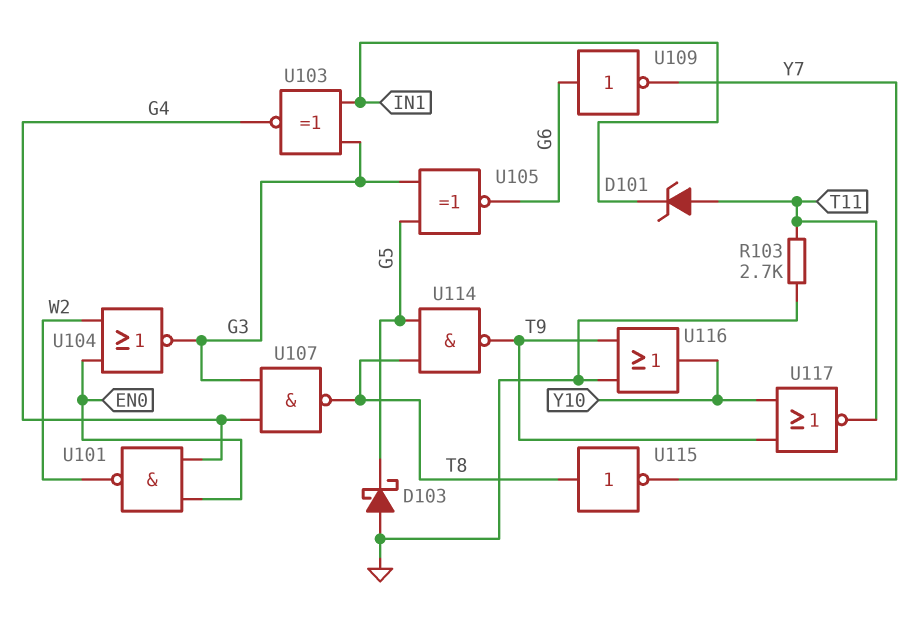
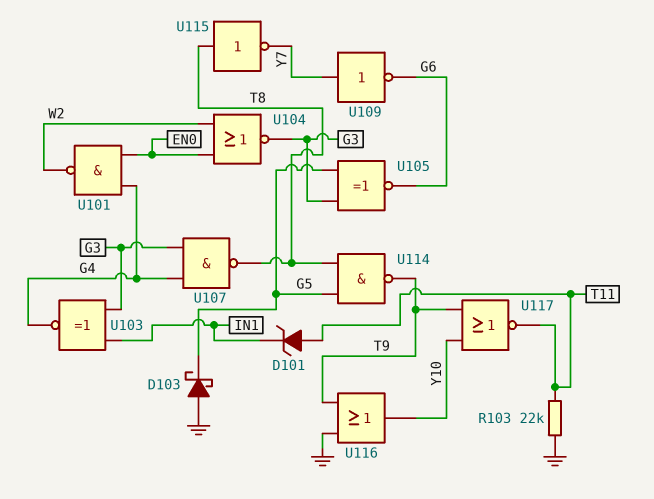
R103: 2.7k (GND, T11) -> 22k (GND, T11)
U109: NOT (in G6, out Y7) -> NOT (in Y7, out G6)

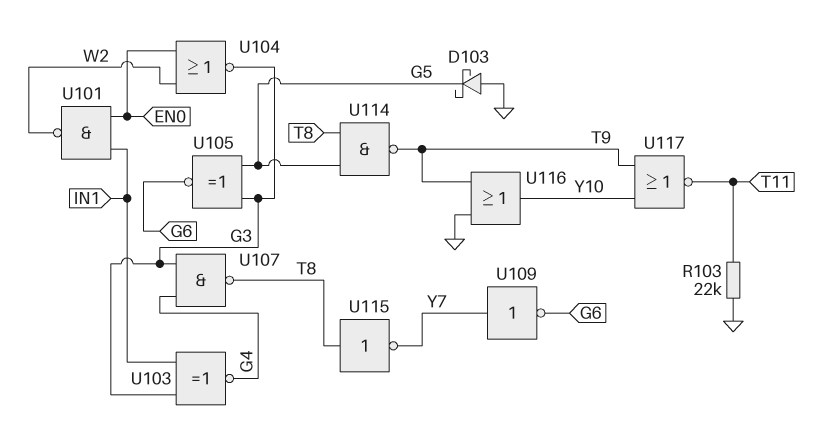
D101: zener (A T11, K IN1) -> none
U101: NAND (in EN0, in G4, out W2) -> NAND (in EN0, in IN1, out W2)

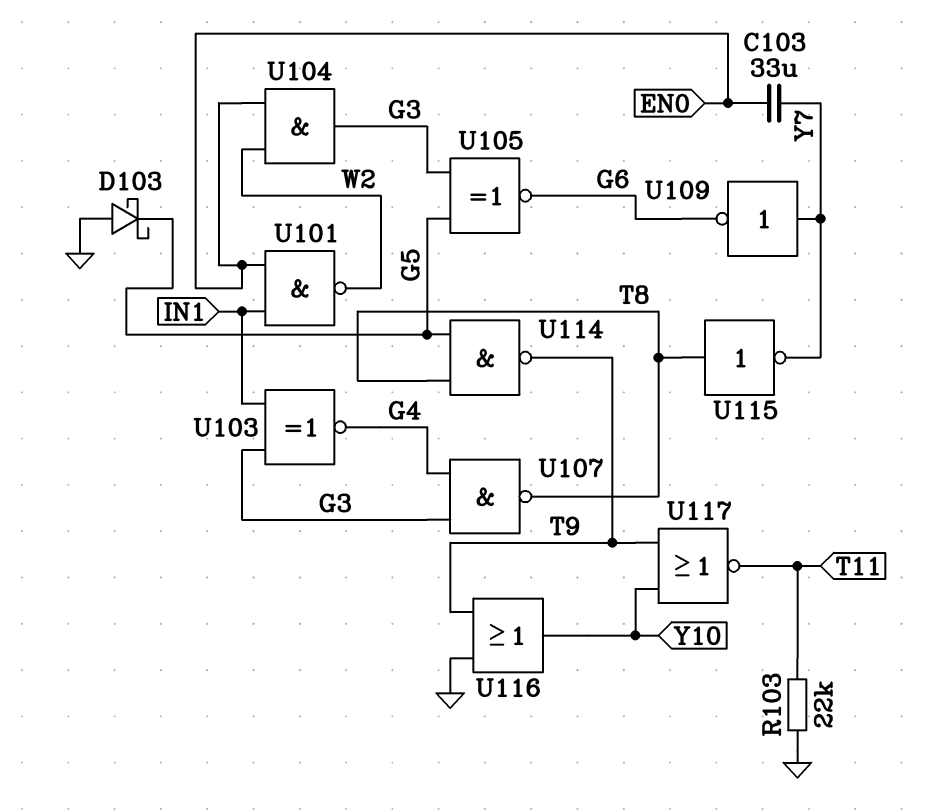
C103: none -> 33uF (EN0, Y7)
U104: NOR (in EN0, in W2, out G3) -> AND (in EN0, in W2, out G3)

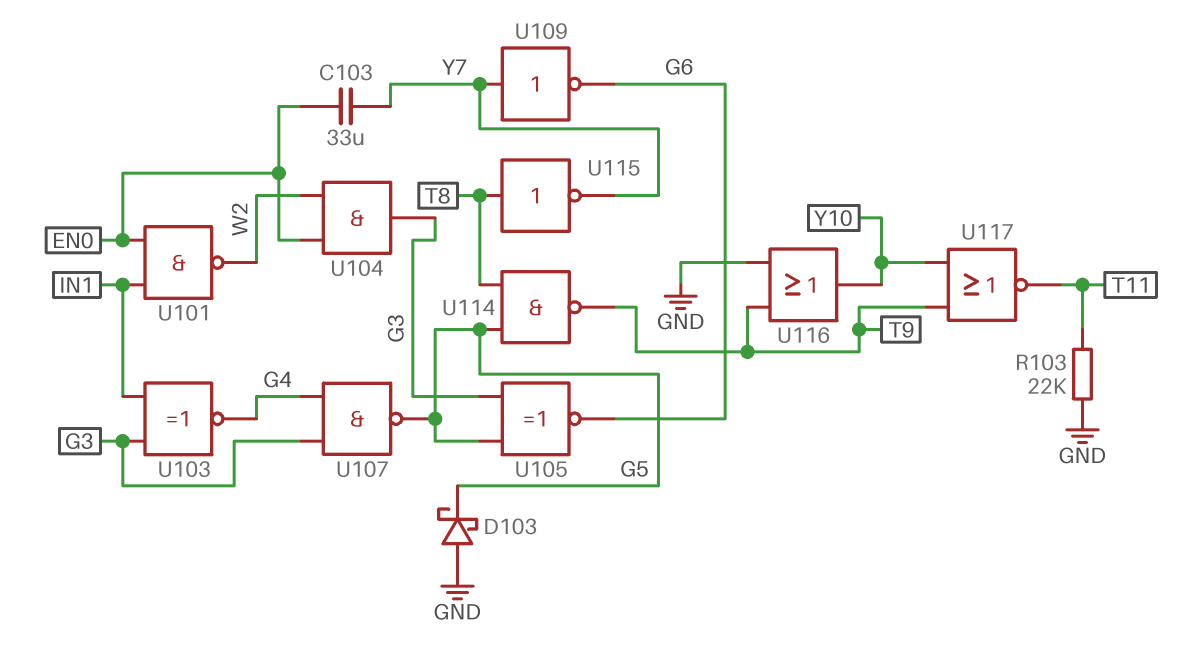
U107: NAND (in G3, in G4, out T8) -> NAND (in G3, in G4, out G5)

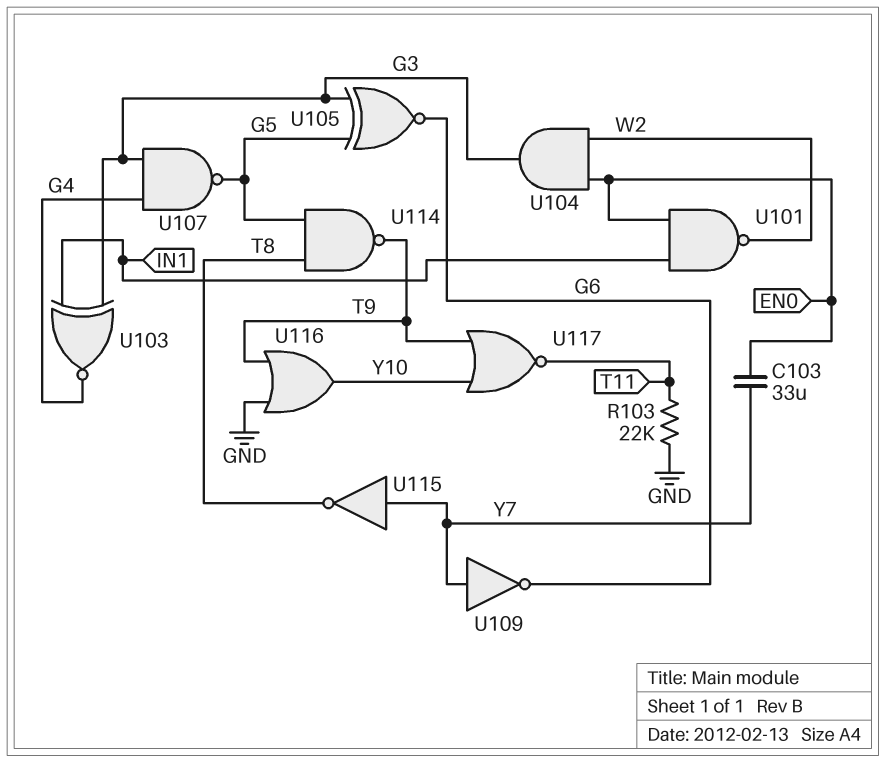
D103: schottky (A GND, K G5) -> none
U115: NOT (in T8, out Y7) -> NOT (in Y7, out T8)

